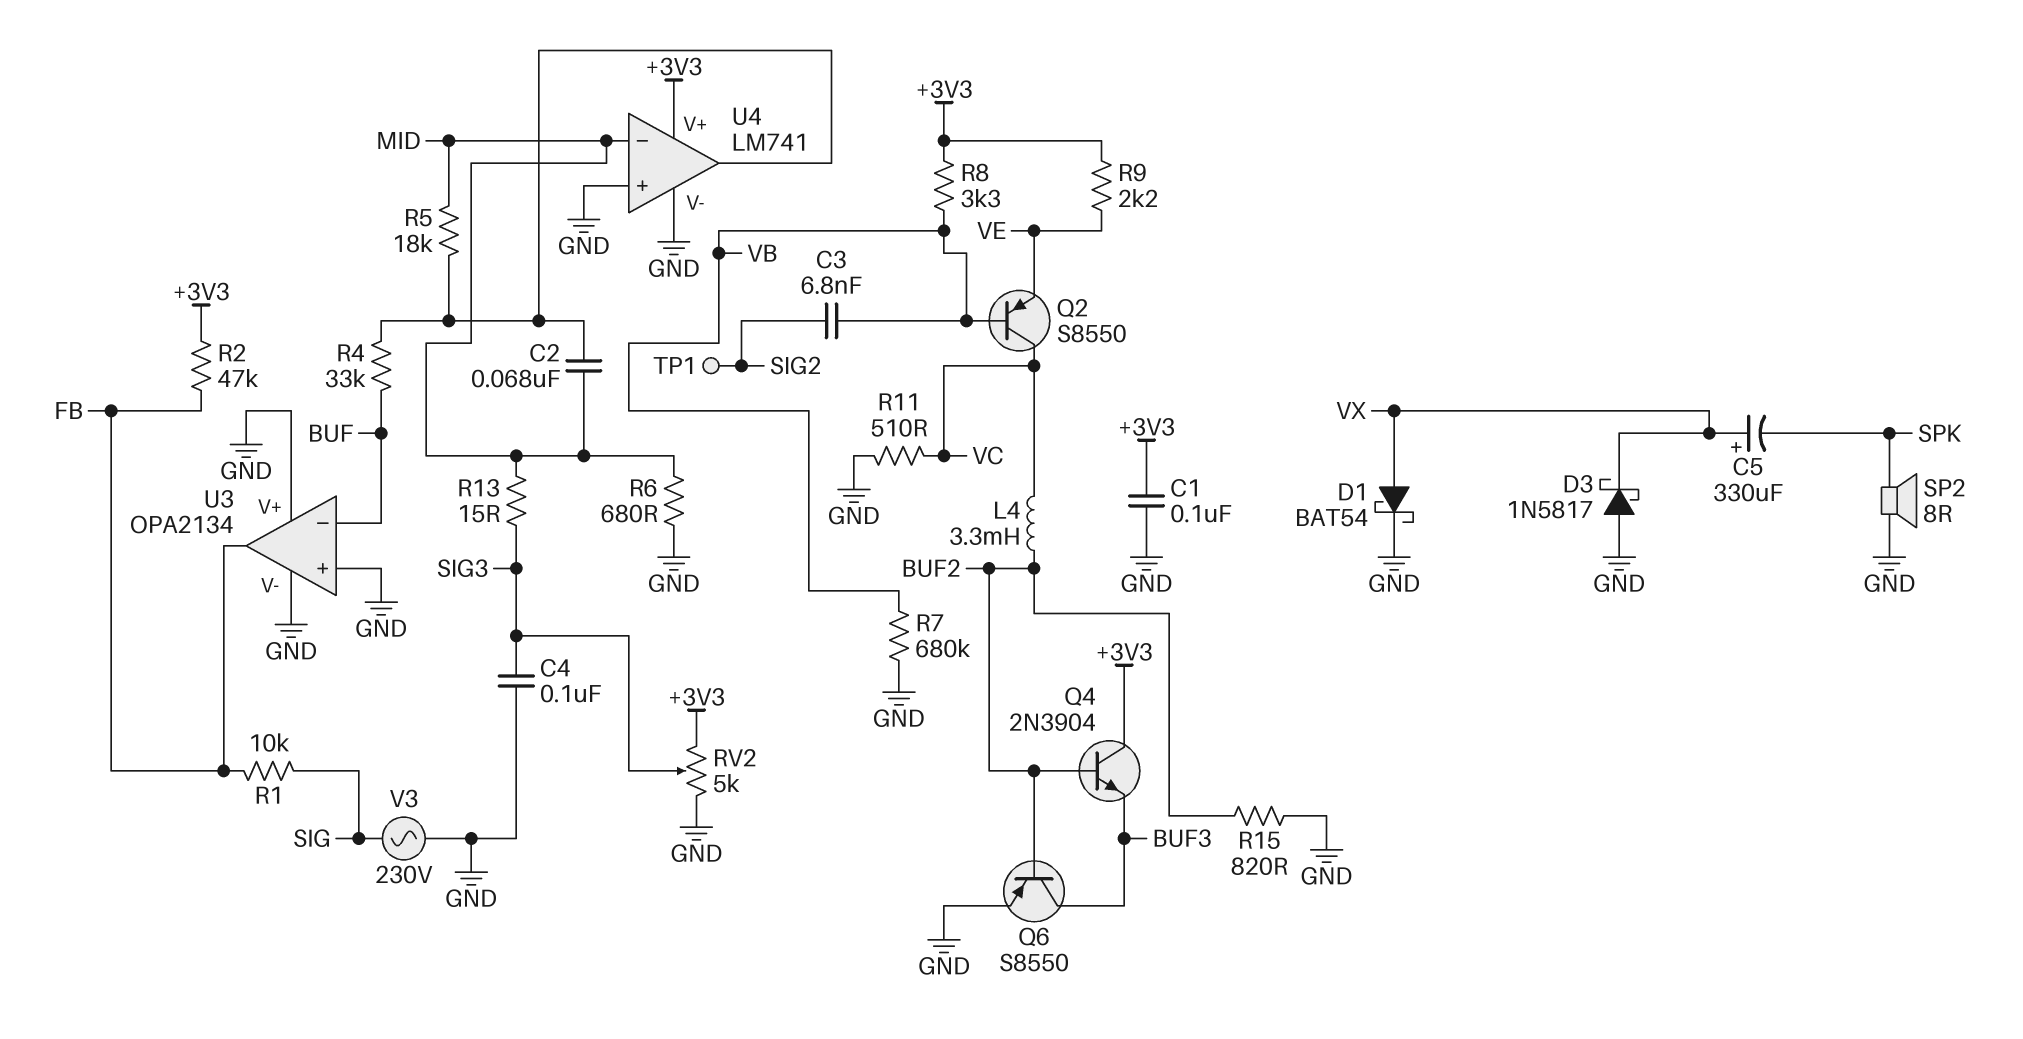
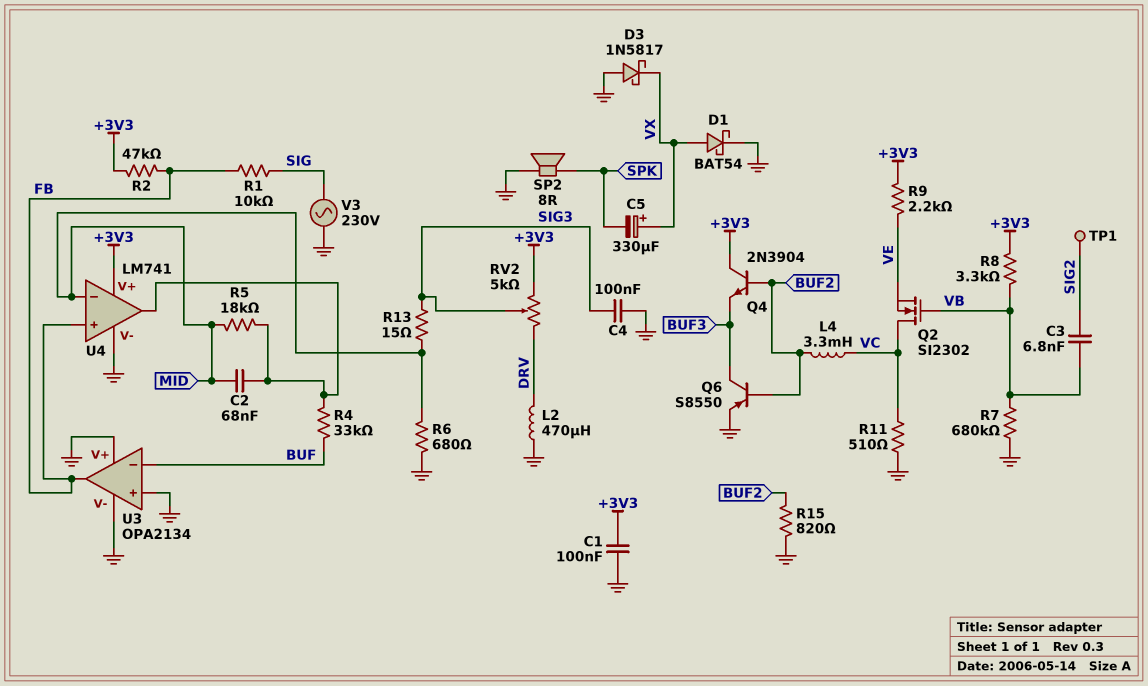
L2: none -> 470uH (DRV, GND)
Q2: PNP S8550 (B VB, C VC, E VE) -> NMOS SI2302 (G VB, D VC, S VE)
RV2: 5k (+3V3, GND, wiper SIG3) -> 5k (+3V3, DRV, wiper SIG3)
U4 pin in+: GND -> FB

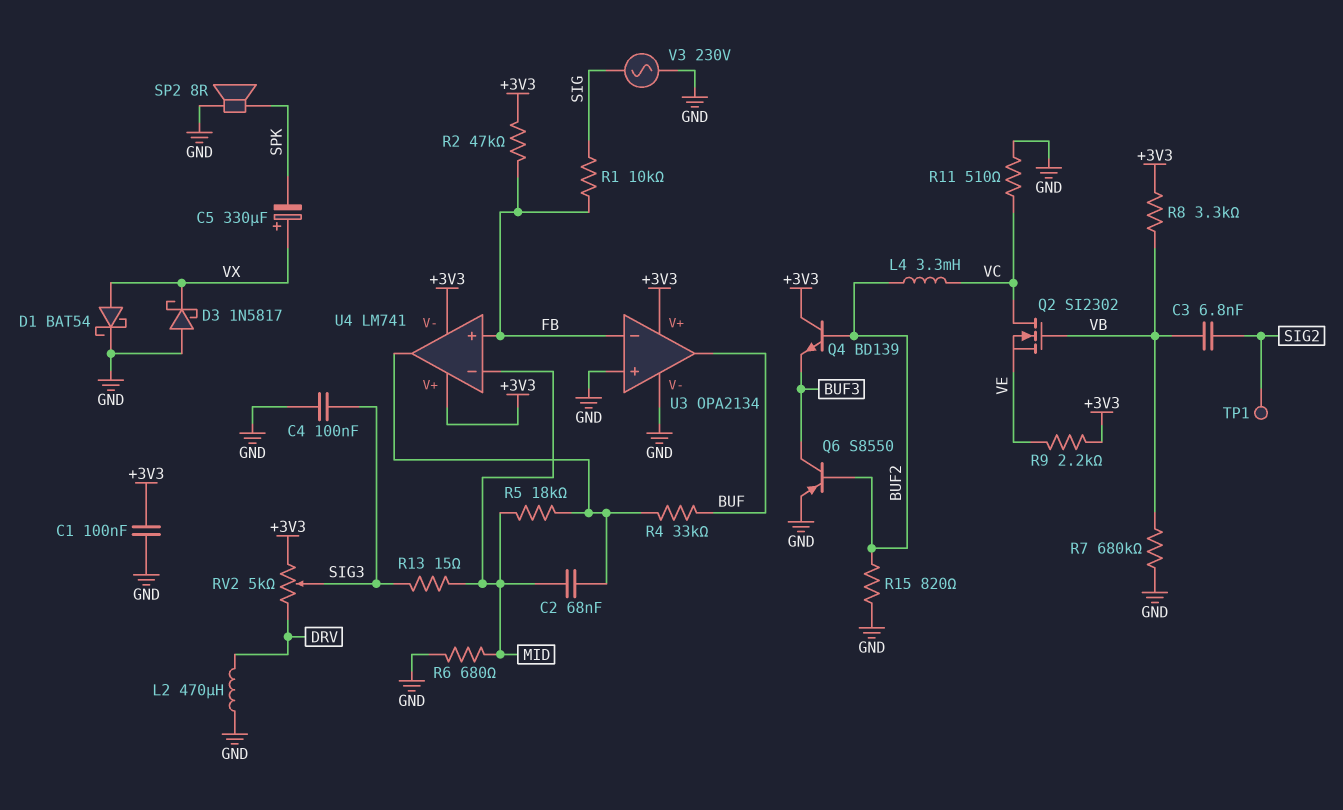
Q4: NPN 2N3904 (B BUF2, C +3V3, E BUF3) -> NPN BD139 (B BUF2, C +3V3, E BUF3)
U3 pin V+: GND -> +3V3
U3 pin in-: BUF -> FB
U3 pin out: FB -> BUF
U4 pin V-: GND -> +3V3

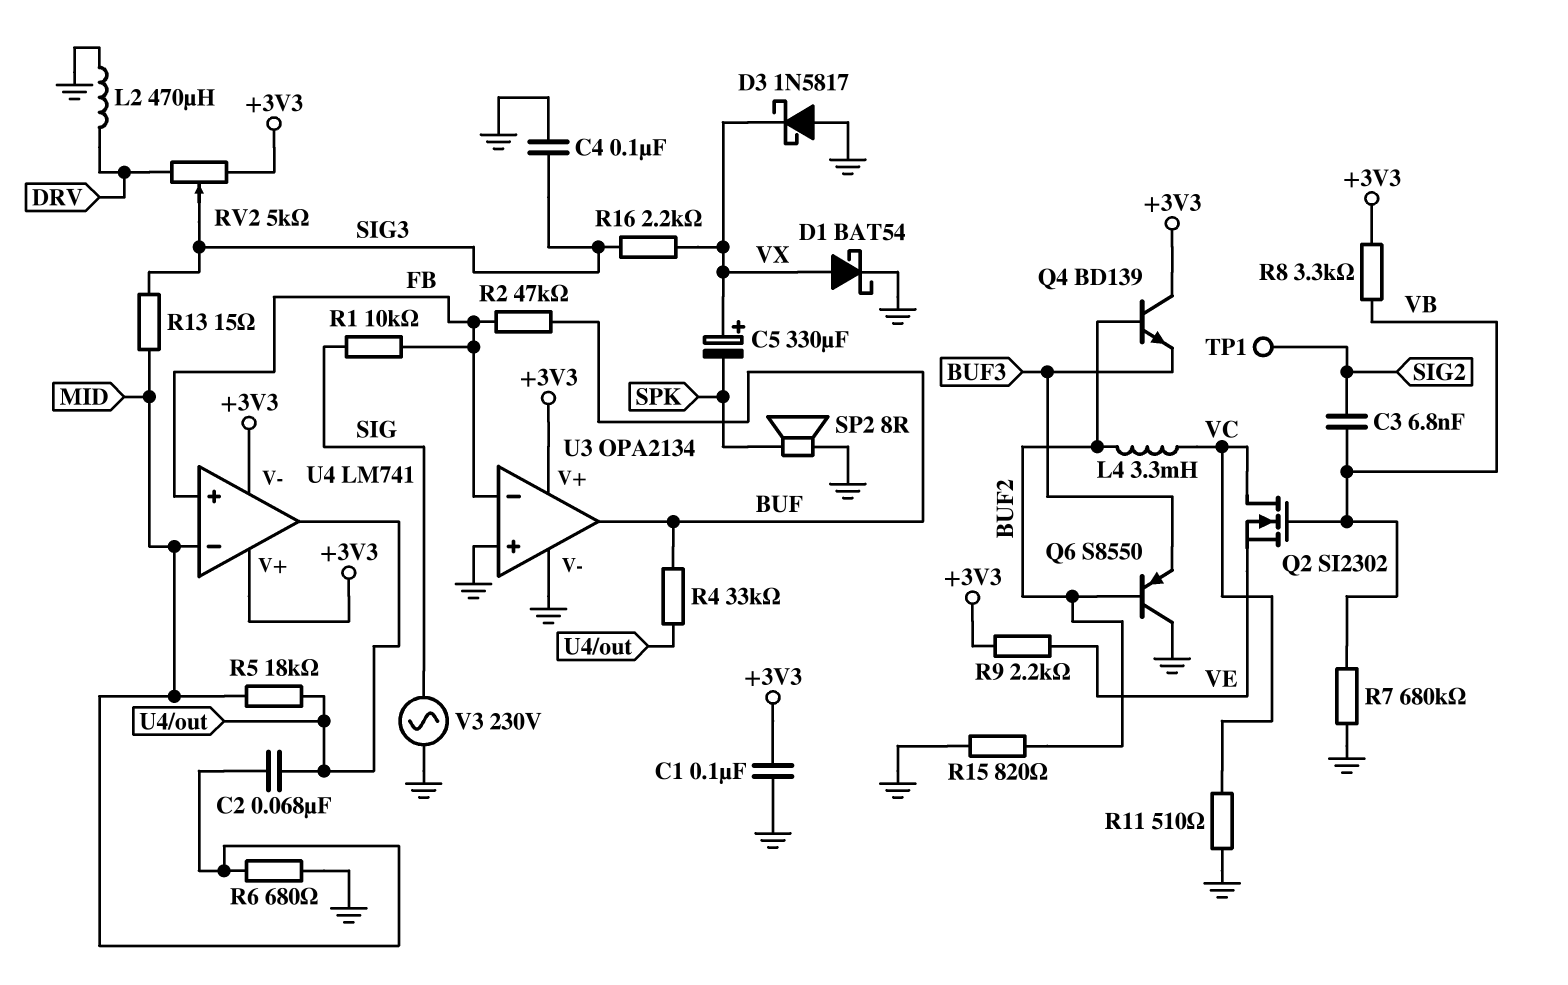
Q6: PNP S8550 (B BUF2, C BUF3, E GND) -> PNP S8550 (B BUF2, C GND, E BUF3)
R2: 47k (+3V3, FB) -> 47k (BUF, FB)
R16: none -> 2.2k (SIG3, VX)

